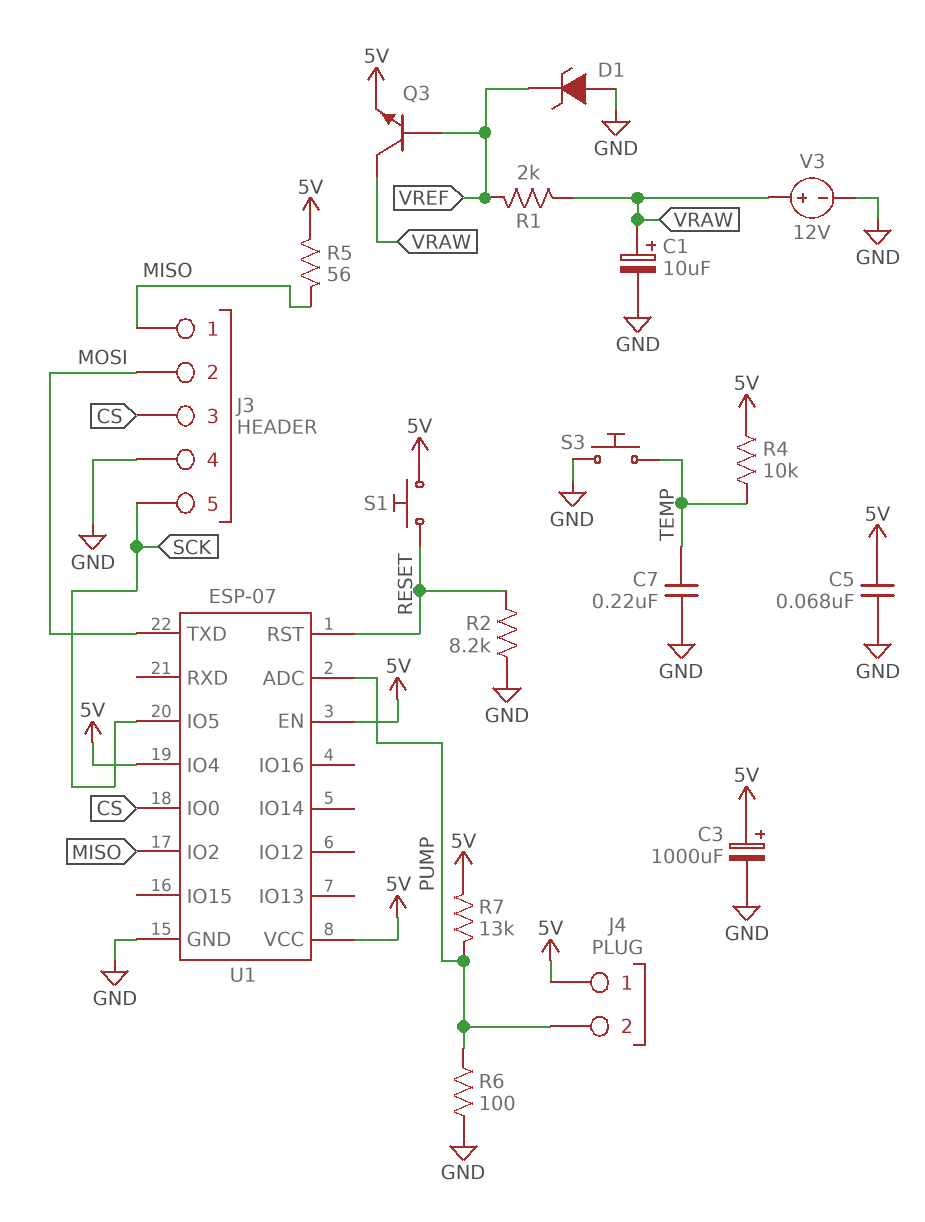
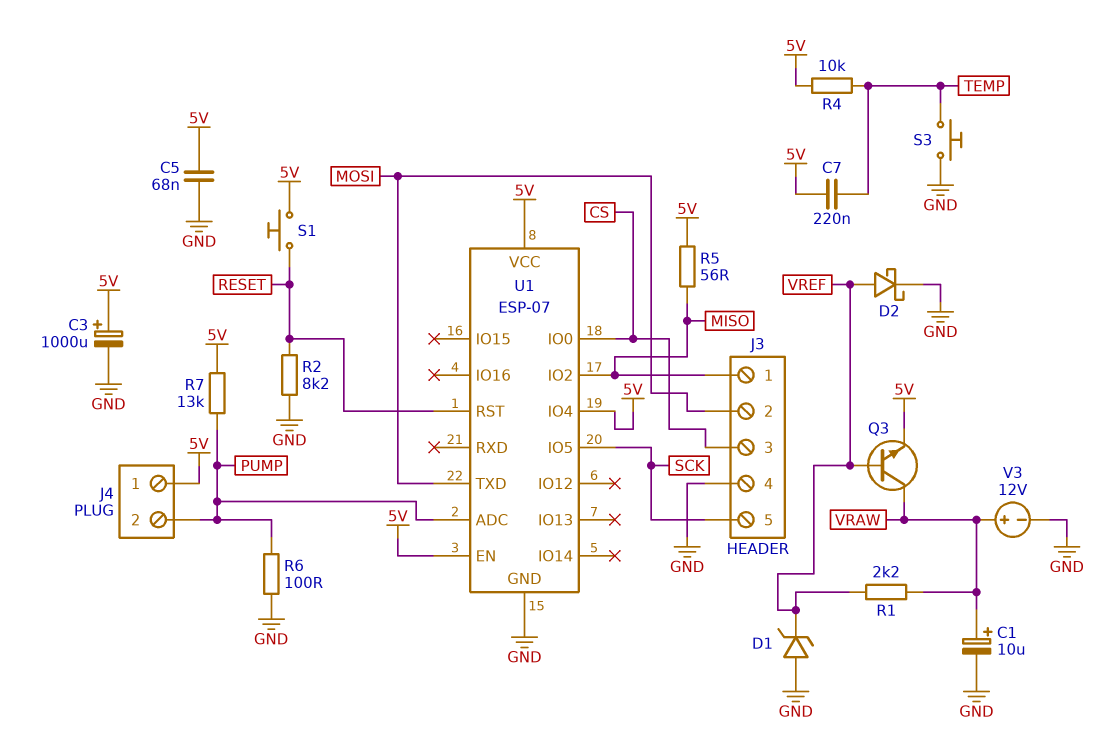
C7: 220nF (GND, TEMP) -> 220nF (5V, TEMP)
D2: none -> schottky (A VREF, K GND)
R1: 2k (VRAW, VREF) -> 2.2k (VRAW, VREF)

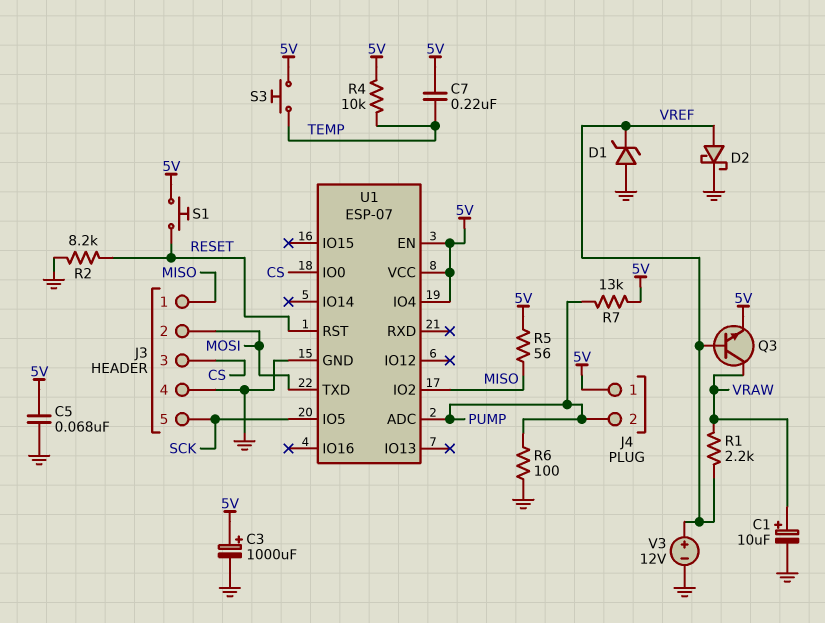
S3: button (GND, TEMP) -> button (5V, TEMP)
V3: 12V (plus VRAW, minus GND) -> 12V (plus VREF, minus GND)

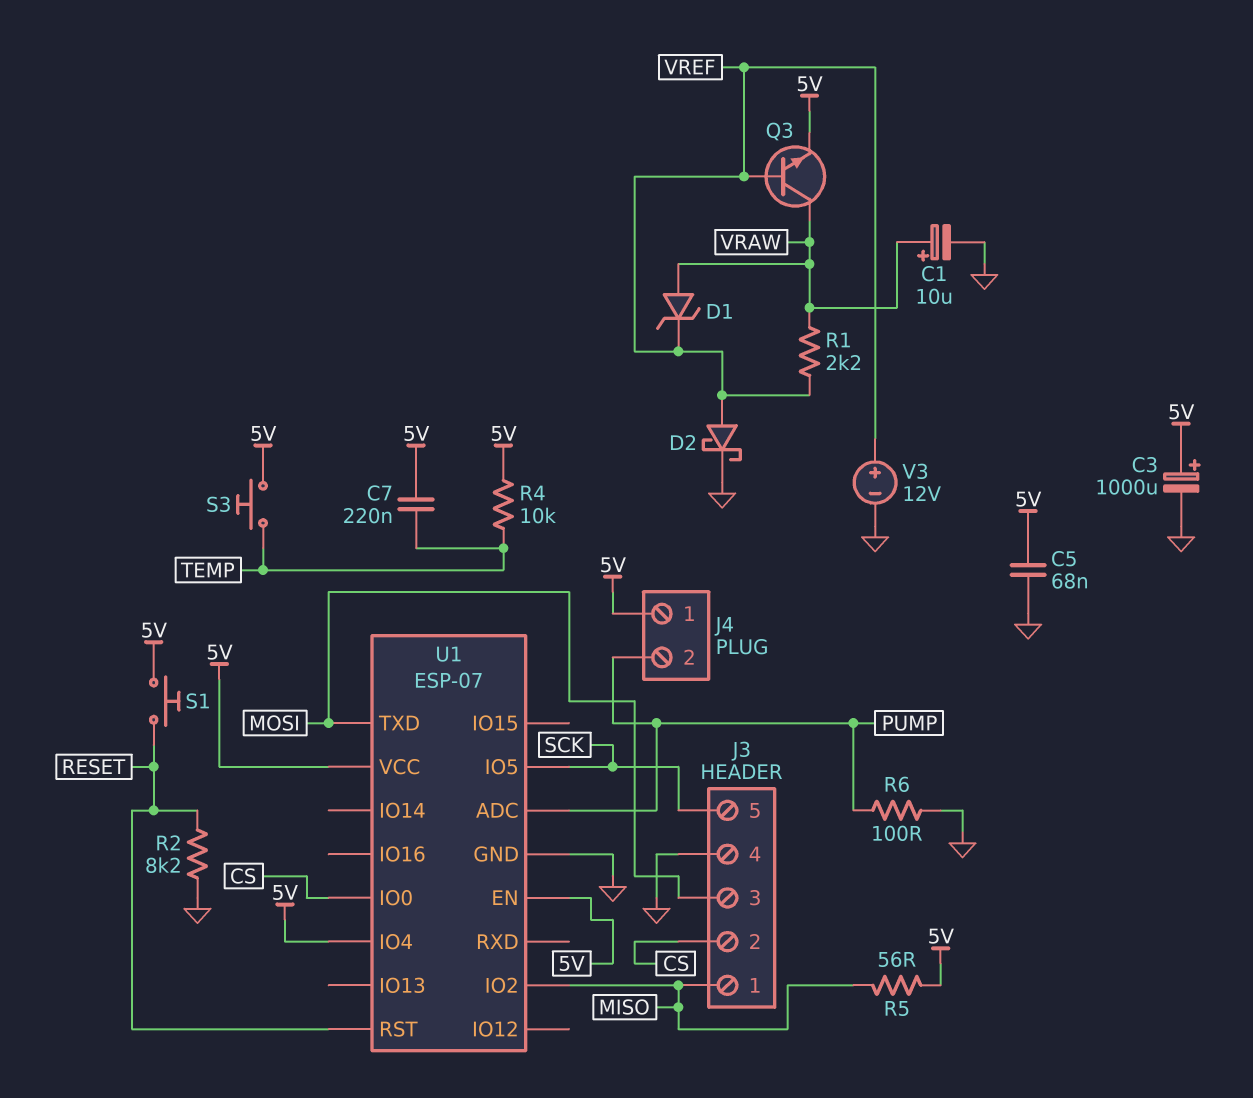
D1: zener (A GND, K VREF) -> zener (A VRAW, K VREF)
J3 pin 2: MOSI -> CS
J3 pin 3: CS -> MOSI
R7: 13k (5V, PUMP) -> none

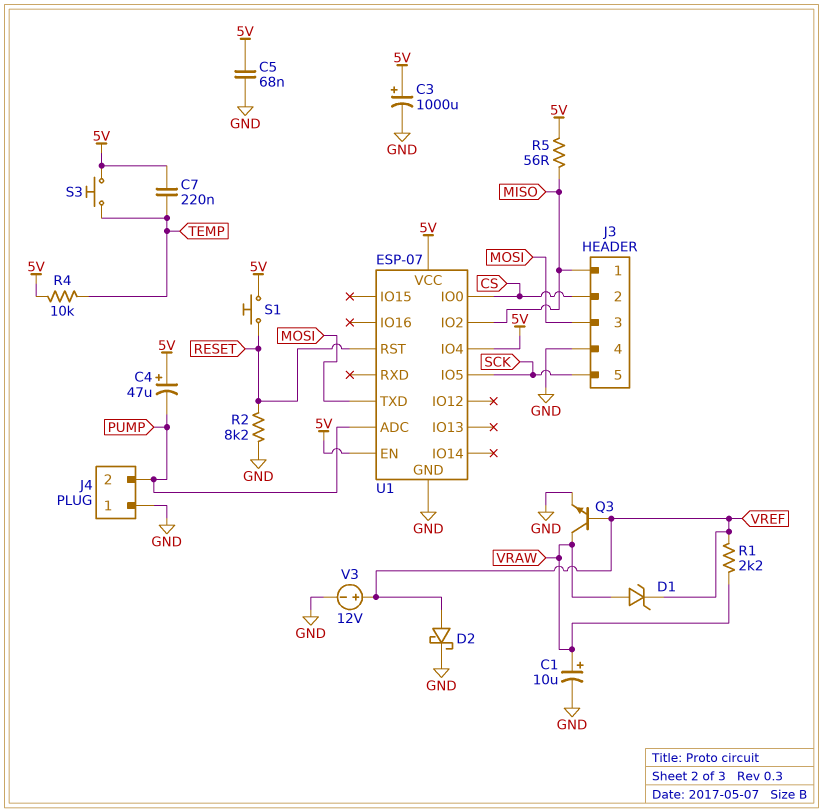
C4: none -> 47uF (plus 5V, minus PUMP)
J4 pin 1: 5V -> GND
Q3: NPN (B VREF, C VRAW, E 5V) -> NPN (B VREF, C VRAW, E GND)
R6: 100 (GND, PUMP) -> none

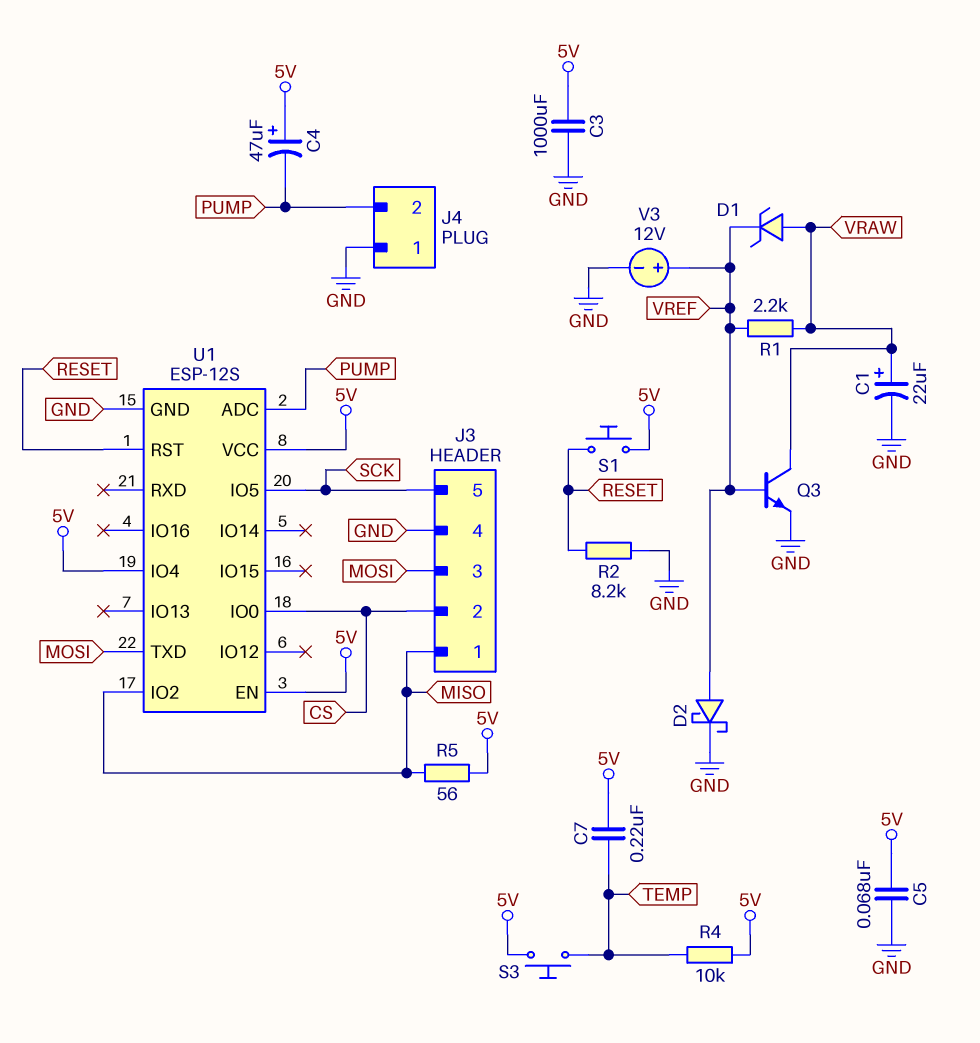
C1: 10uF (plus VRAW, minus GND) -> 22uF (plus VRAW, minus GND)
C3: 1000uF (plus 5V, minus GND) -> 1000uF (5V, GND)
U1: ESP-07 -> ESP-12S

